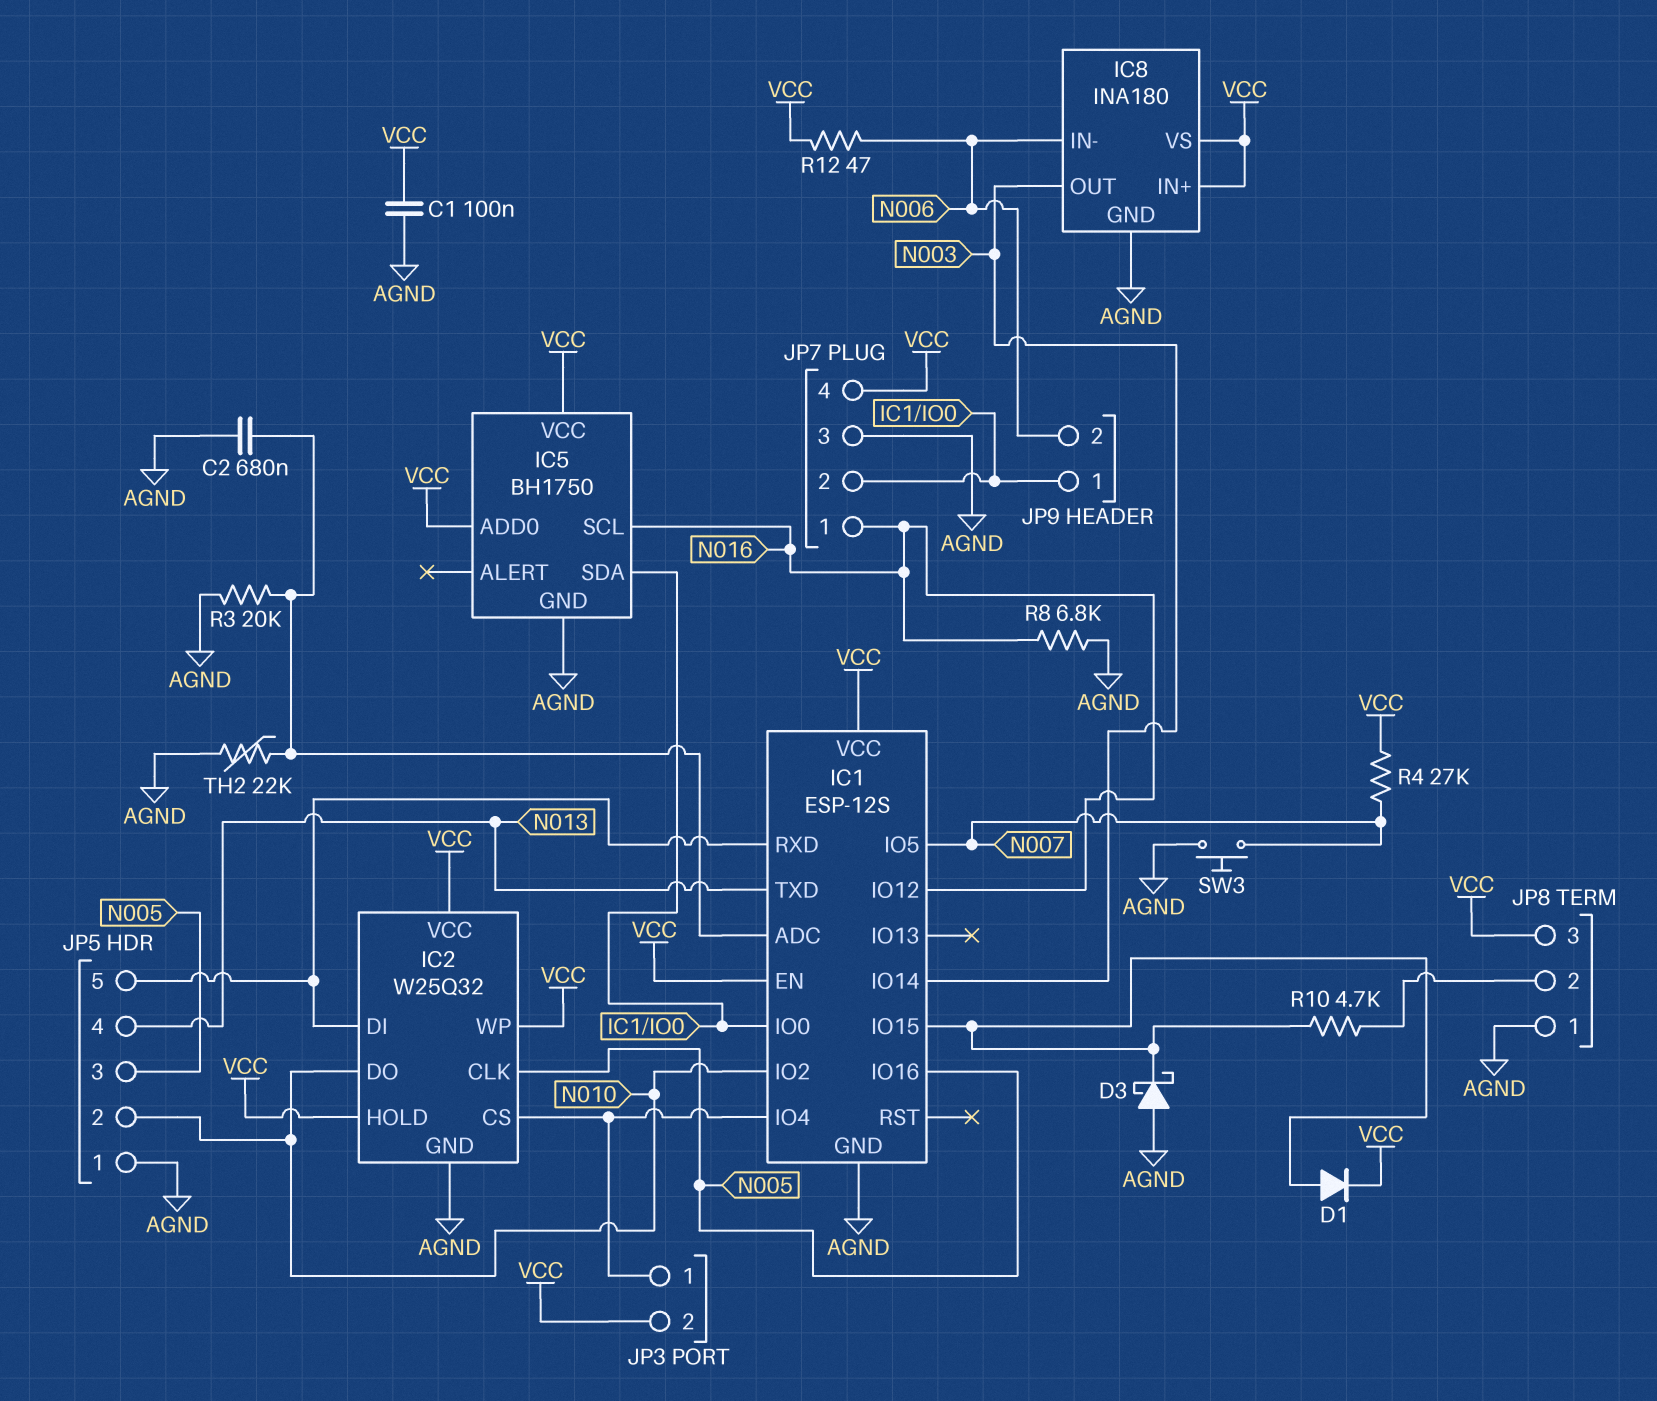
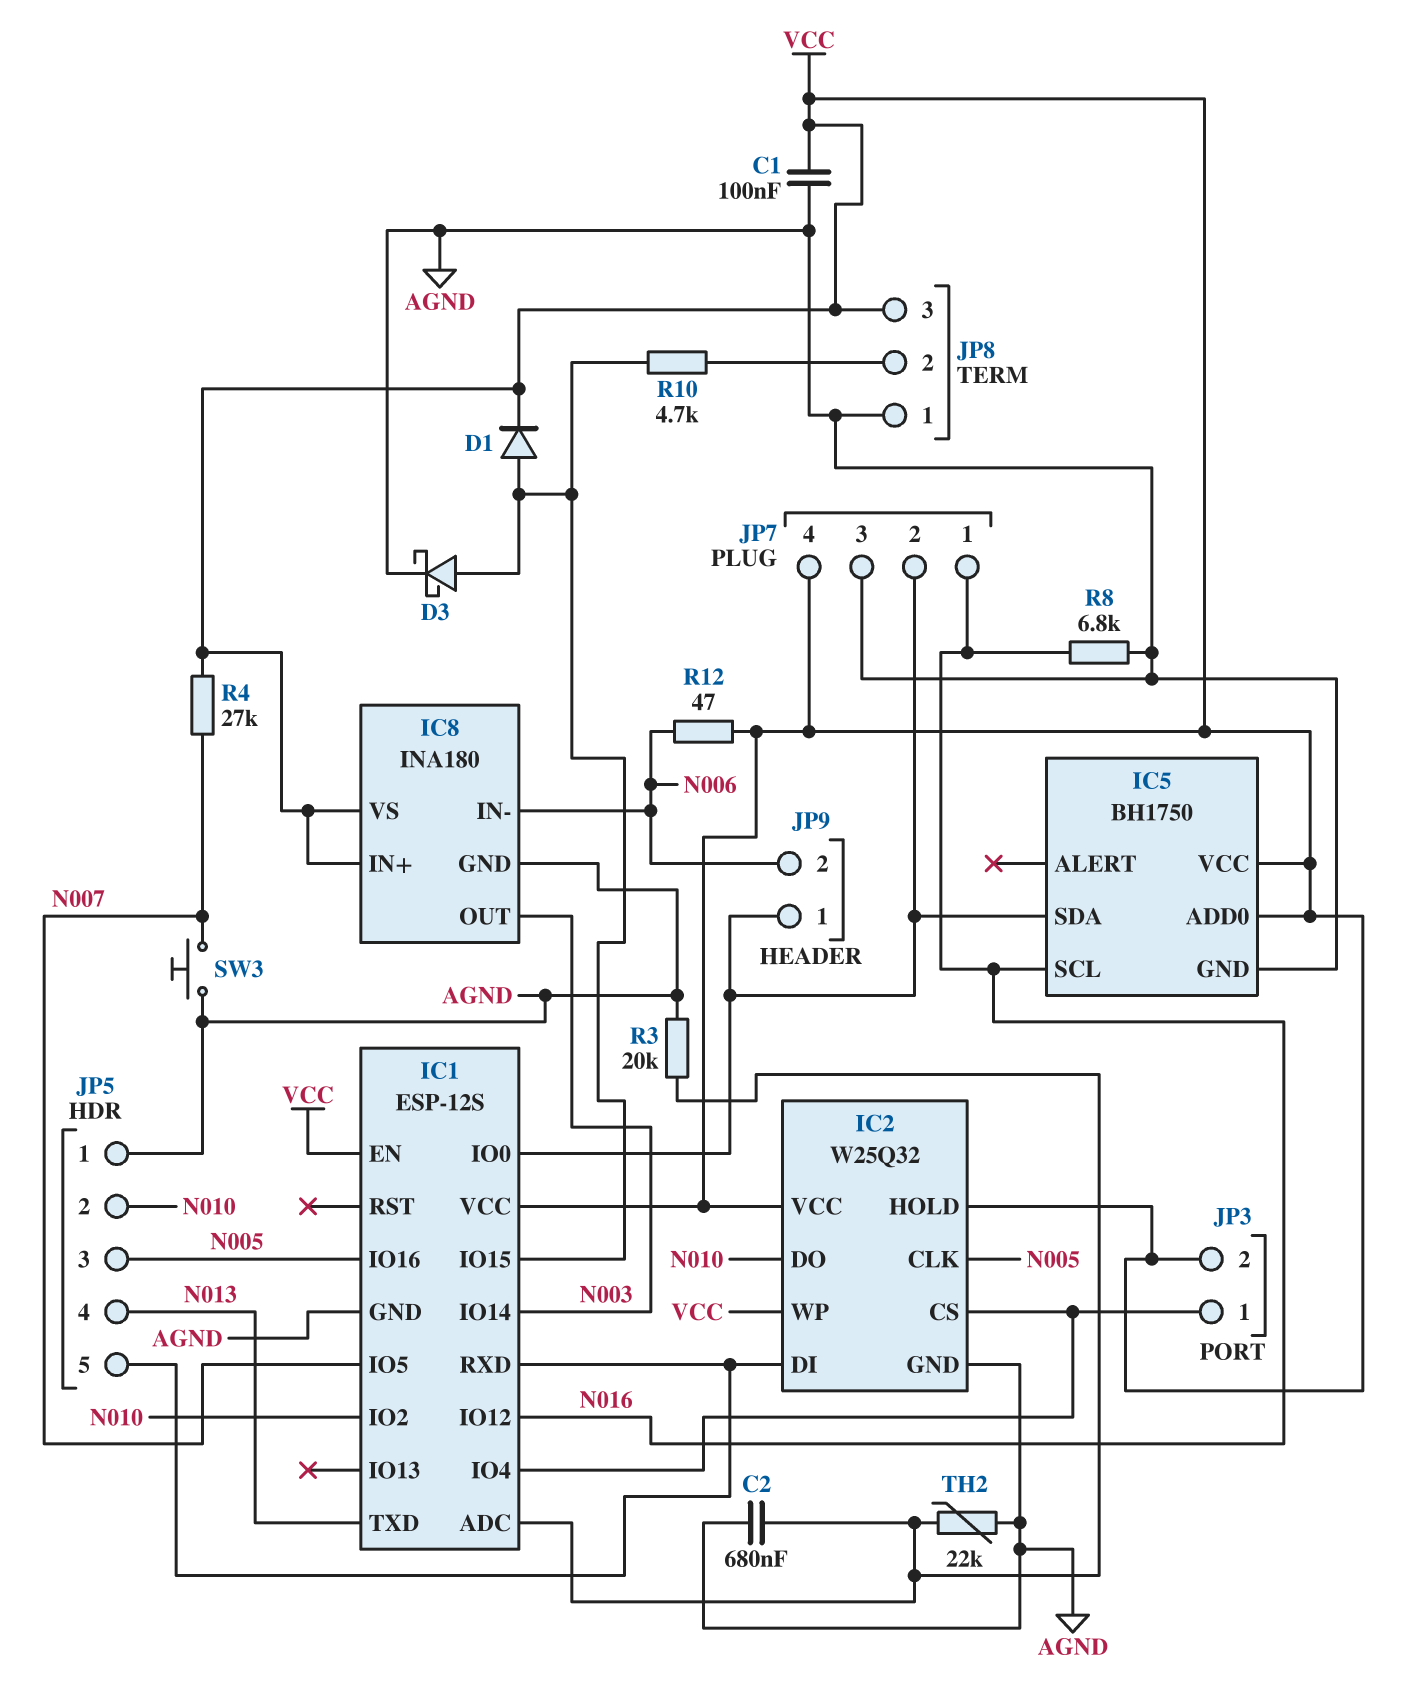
D3: schottky (A AGND, K IC1/IO15) -> schottky (A IC1/IO15, K AGND)

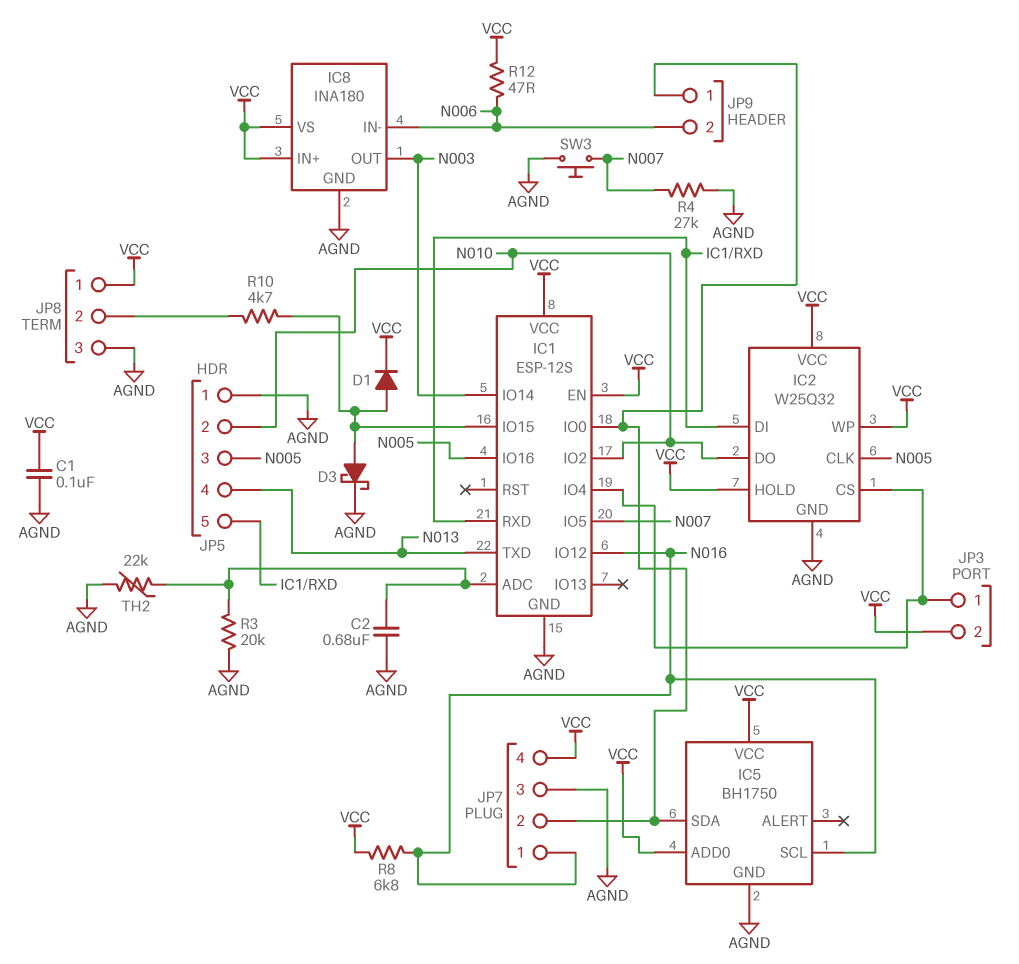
JP8 pin 1: AGND -> VCC
JP8 pin 3: VCC -> AGND
R4: 27k (N007, VCC) -> 27k (AGND, N007)
R8: 6.8k (AGND, N016) -> 6.8k (N016, VCC)

